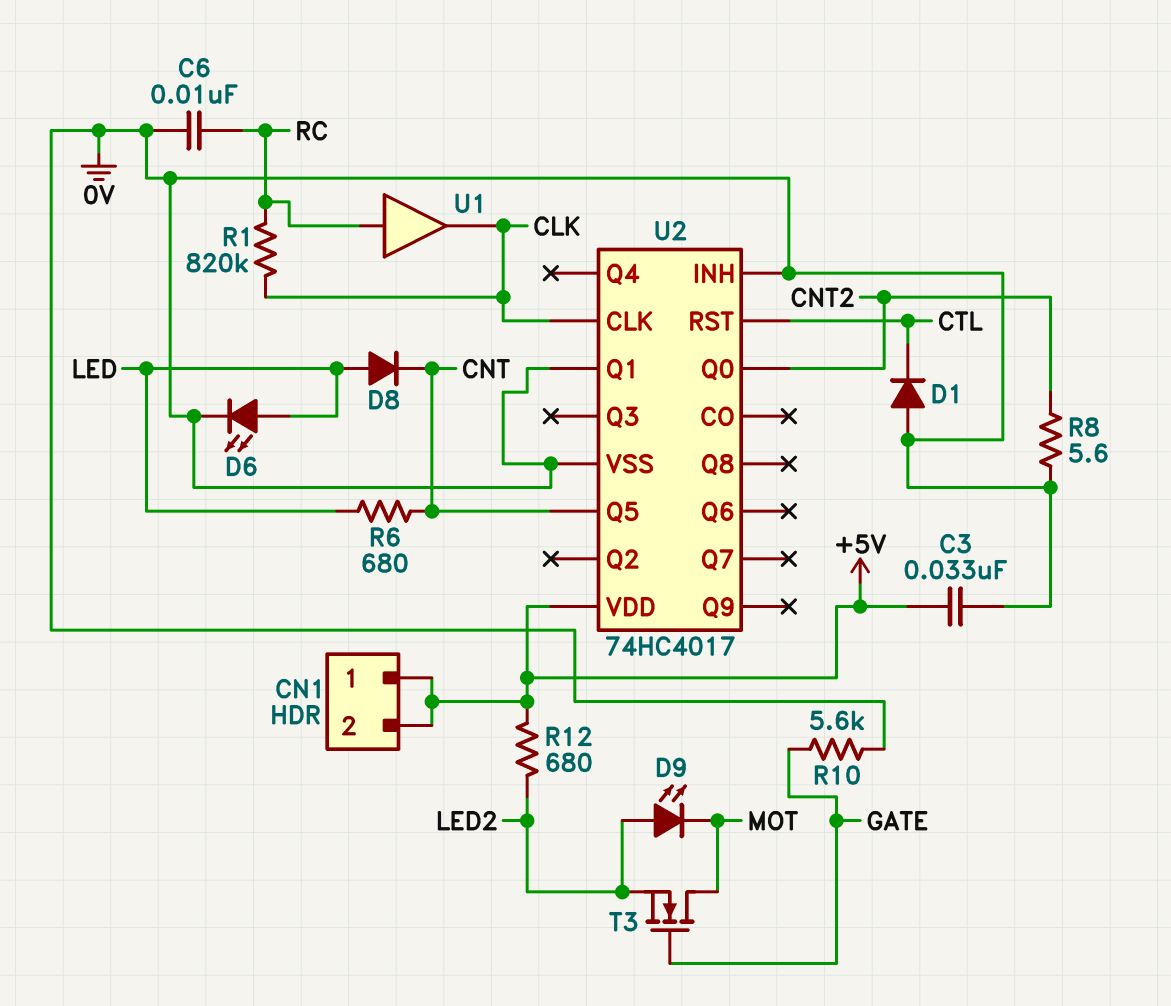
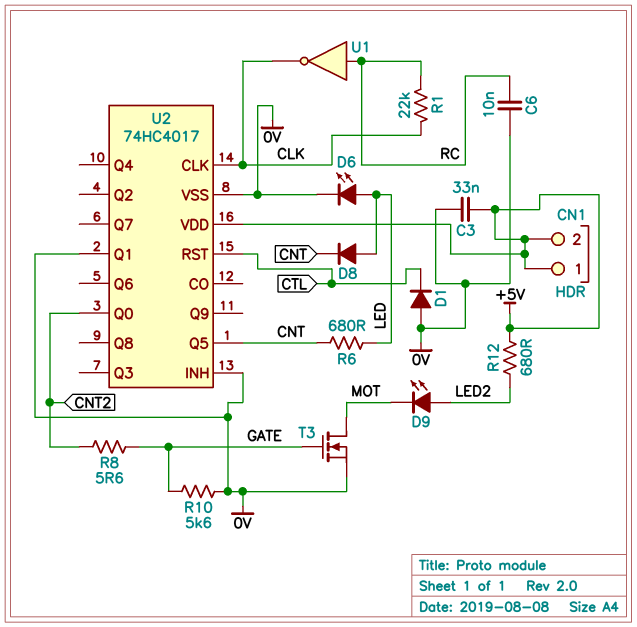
R1: 820k (CLK, RC) -> 22k (CLK, RC)
R8: 5.6 (0V, CNT2) -> 5.6 (CNT2, GATE)
T3: NMOS (G GATE, D MOT, S LED2) -> NMOS (G GATE, D MOT, S 0V)
U1: buffer (in RC, out CLK) -> NOT (in RC, out CLK)

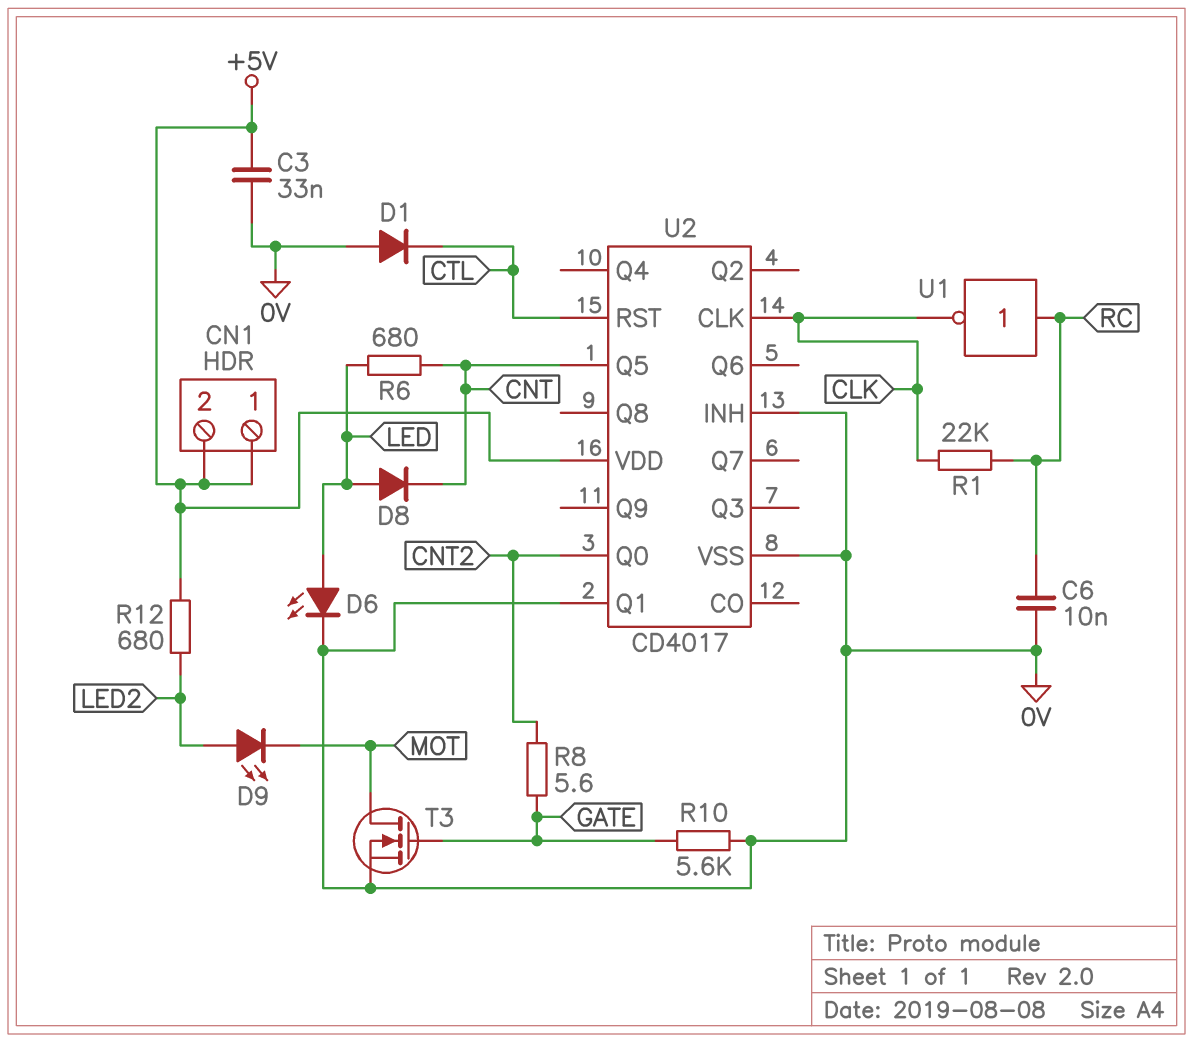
U2: 74HC4017 -> CD4017

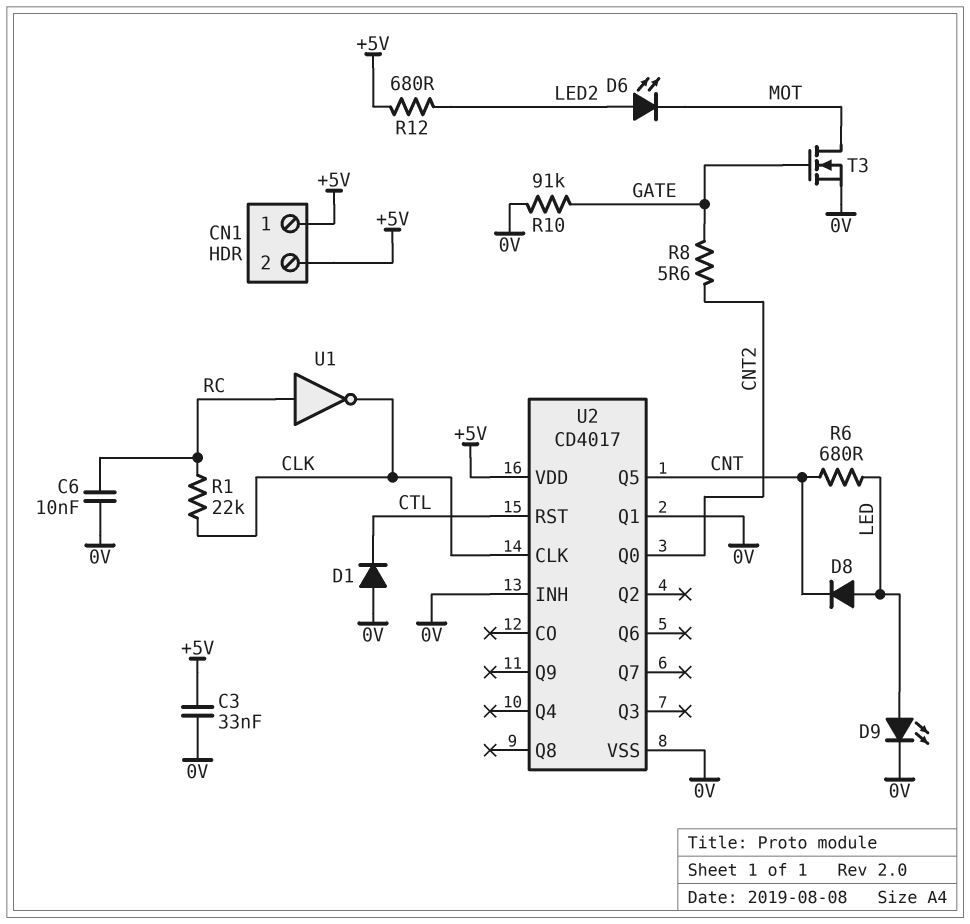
D6: LED (A LED, K 0V) -> LED (A LED2, K MOT)
D9: LED (A LED2, K MOT) -> LED (A LED, K 0V)
R10: 5.6k (0V, GATE) -> 91k (0V, GATE)

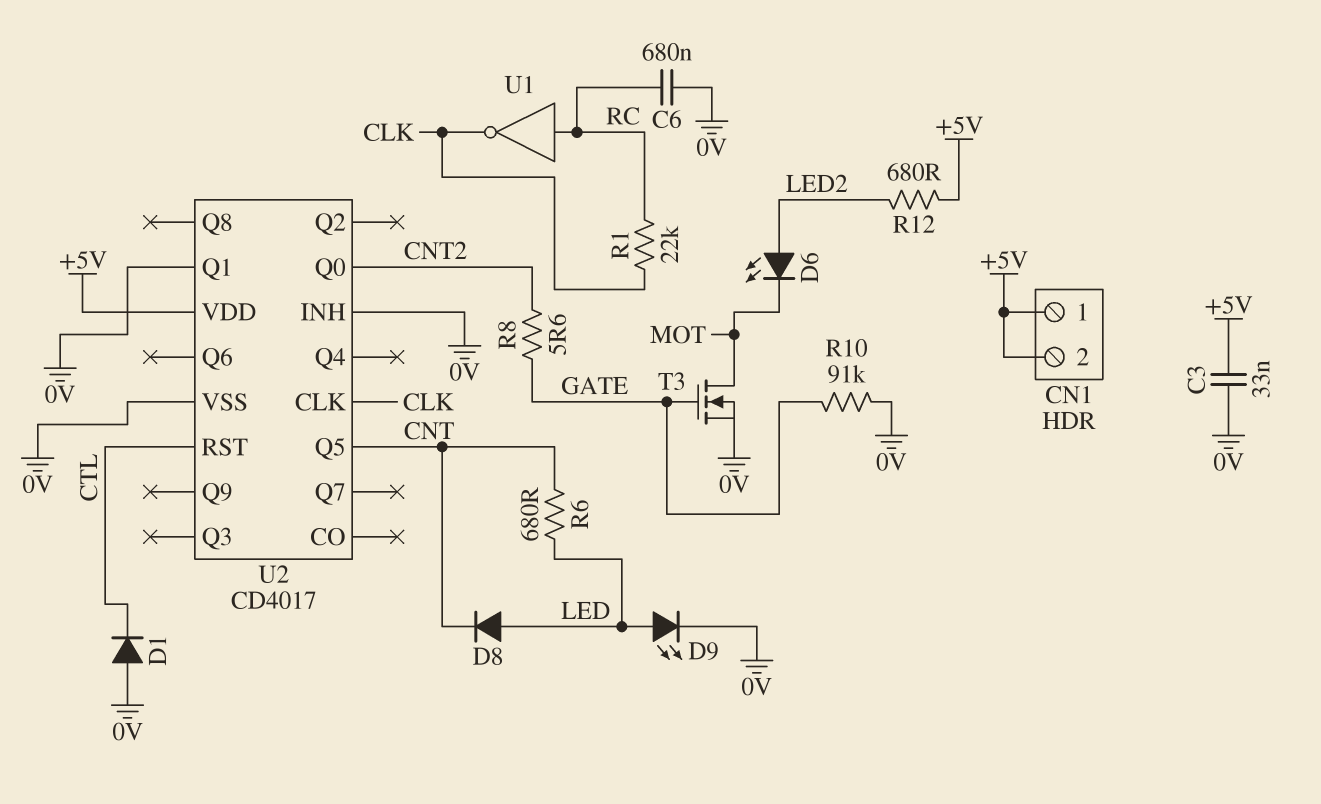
C6: 10nF (0V, RC) -> 680nF (0V, RC)

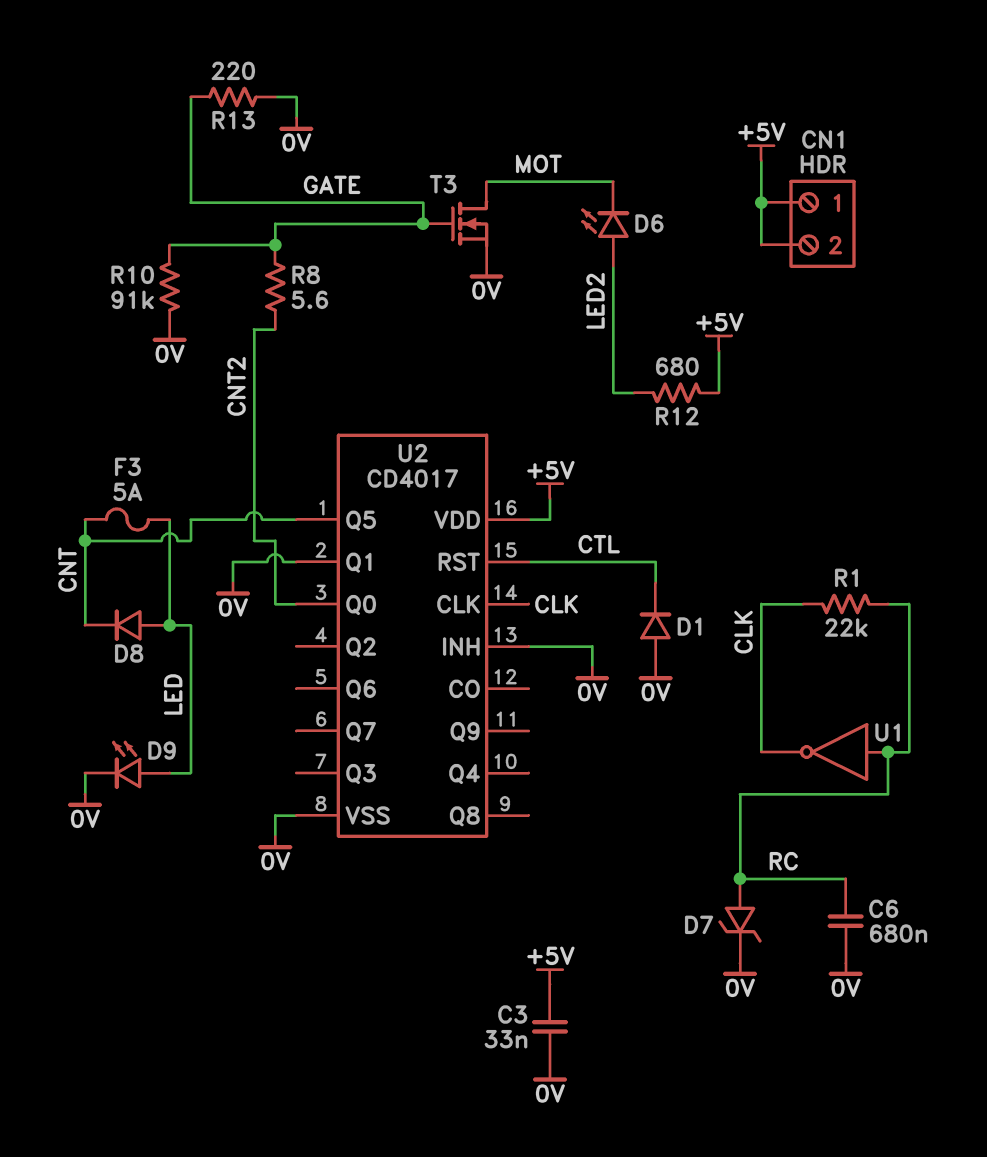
D7: none -> zener (A RC, K 0V)
F3: none -> 5A (CNT, LED)
R6: 680 (CNT, LED) -> none
R13: none -> 220 (0V, GATE)

